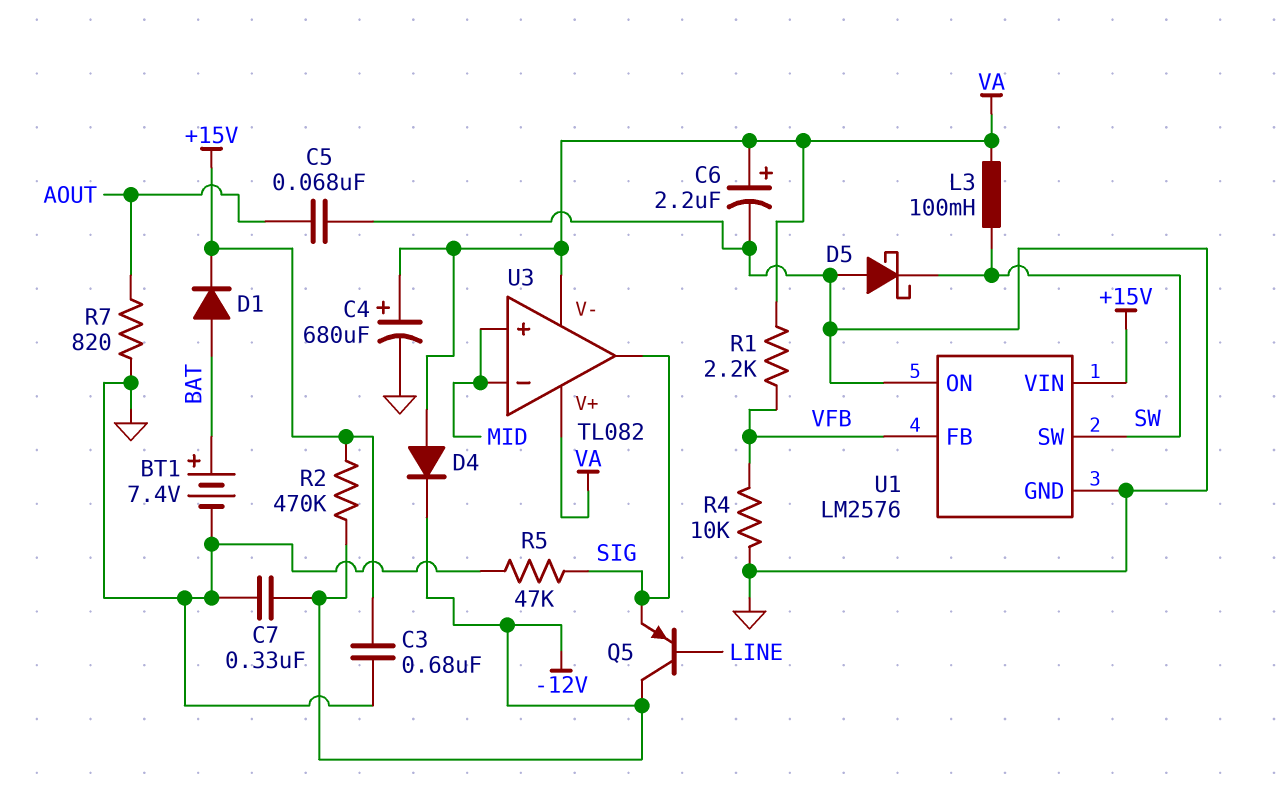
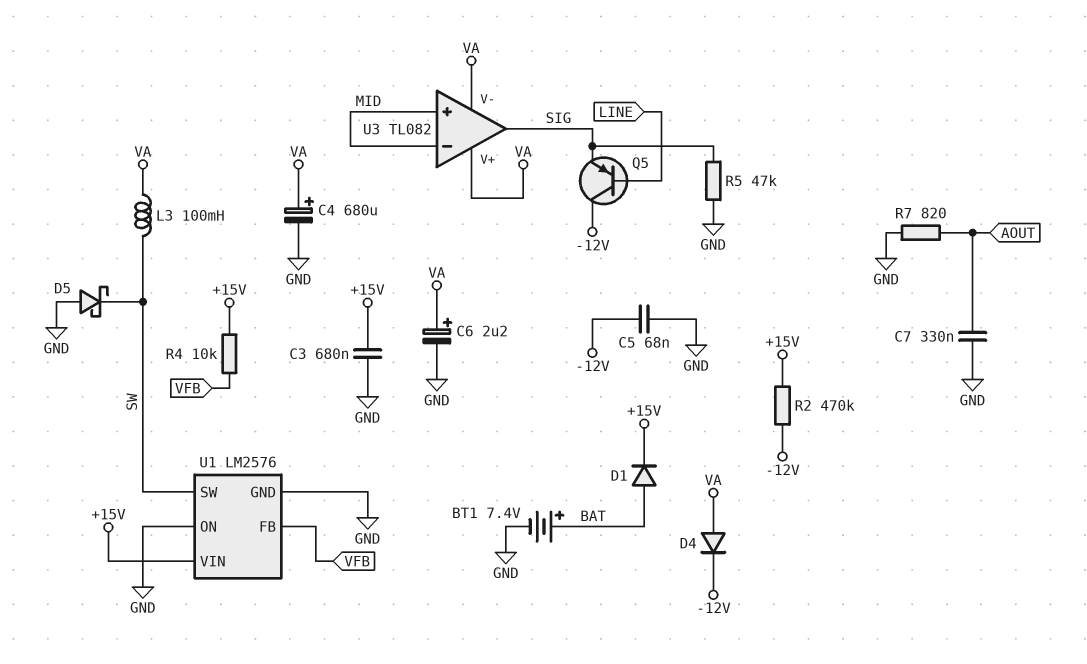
C5: 68nF (AOUT, GND) -> 68nF (-12V, GND)
C7: 330nF (-12V, GND) -> 330nF (AOUT, GND)
R1: 2.2k (VA, VFB) -> none
R4: 10k (GND, VFB) -> 10k (+15V, VFB)

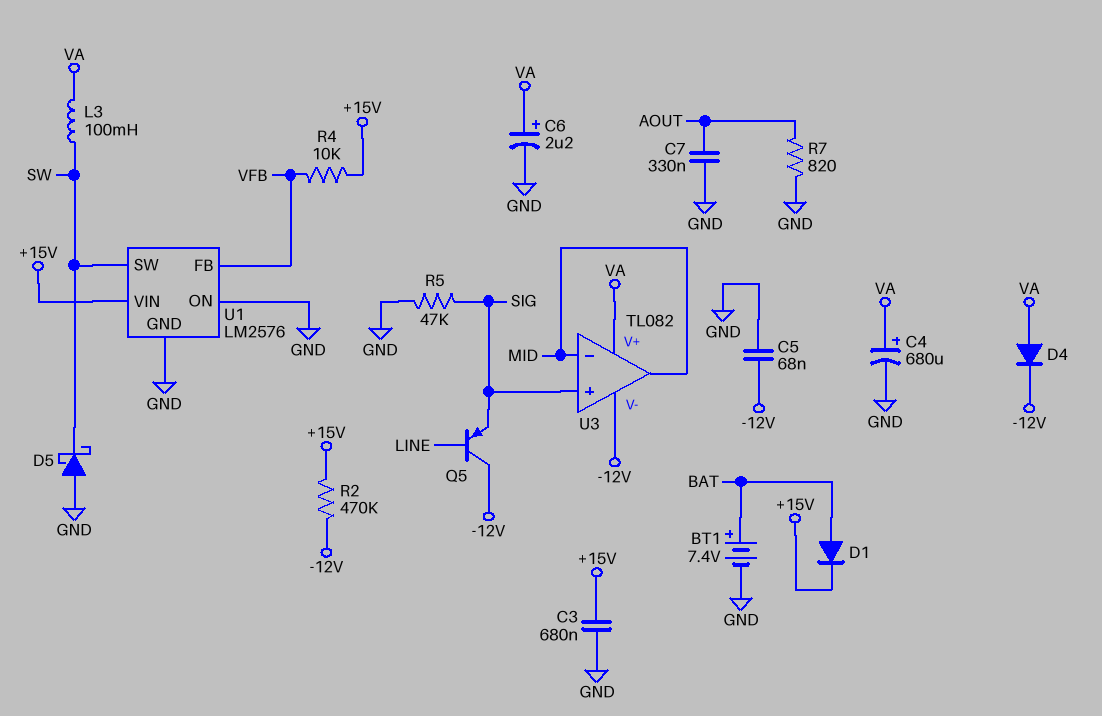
U3 pin V-: VA -> -12V
U3 pin in+: MID -> SIG
U3 pin out: SIG -> MID

